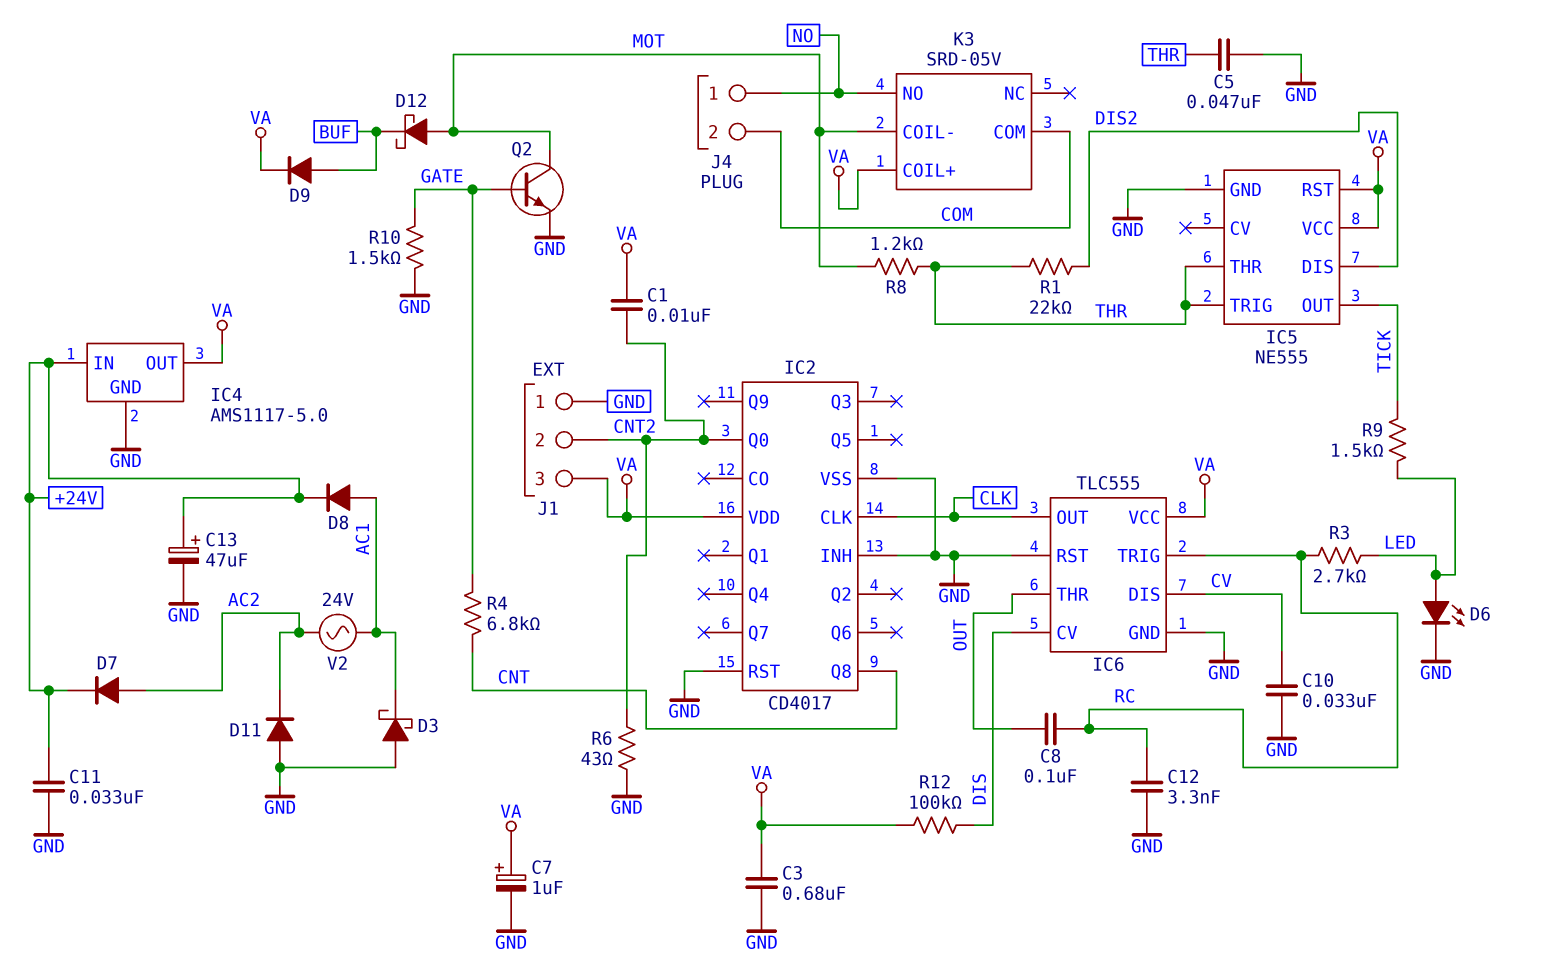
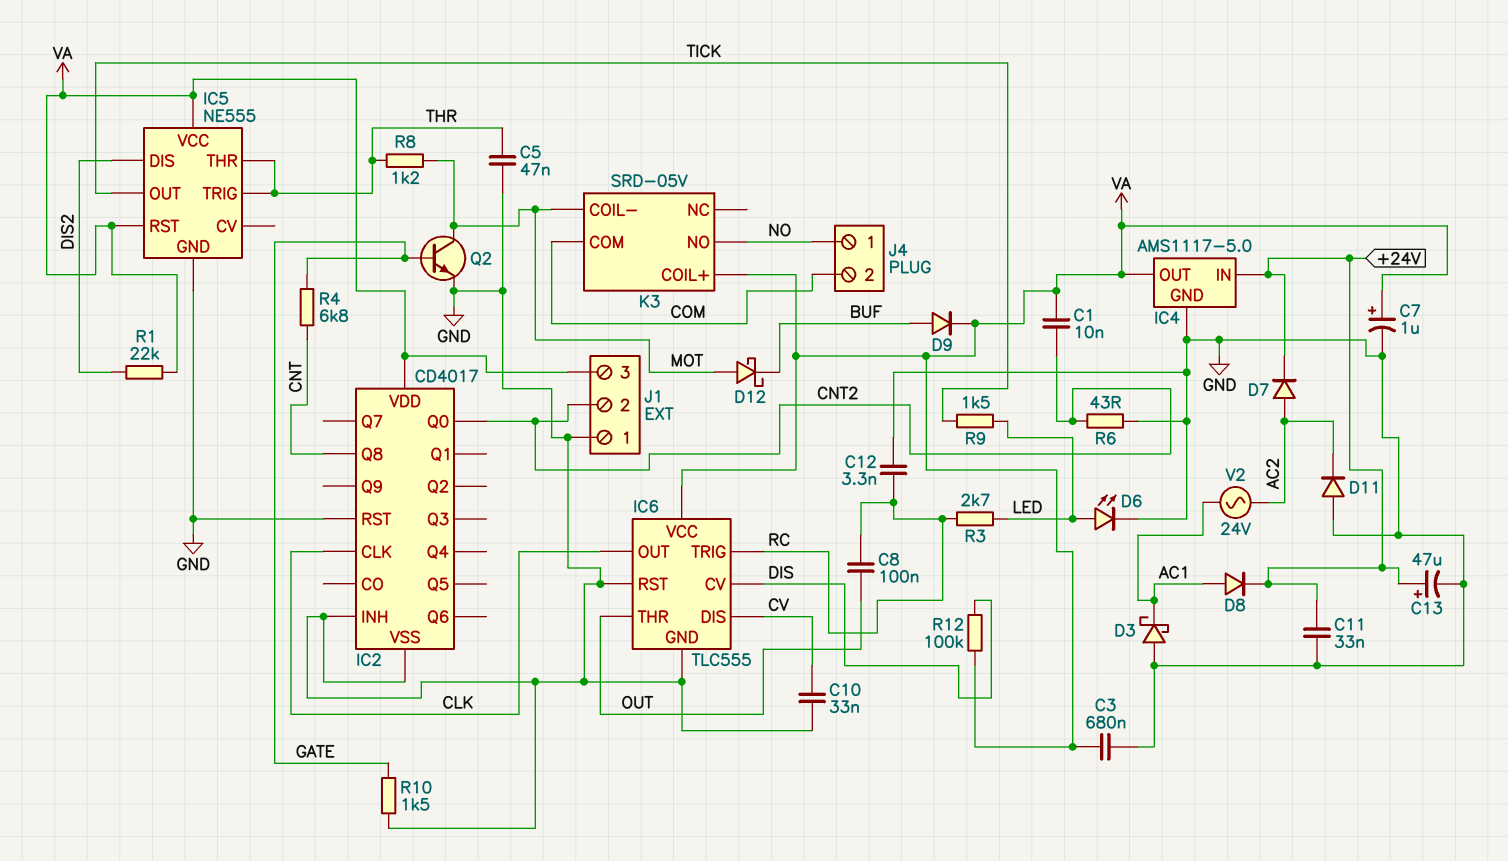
R1: 22k (DIS2, THR) -> 22k (DIS2, VA)

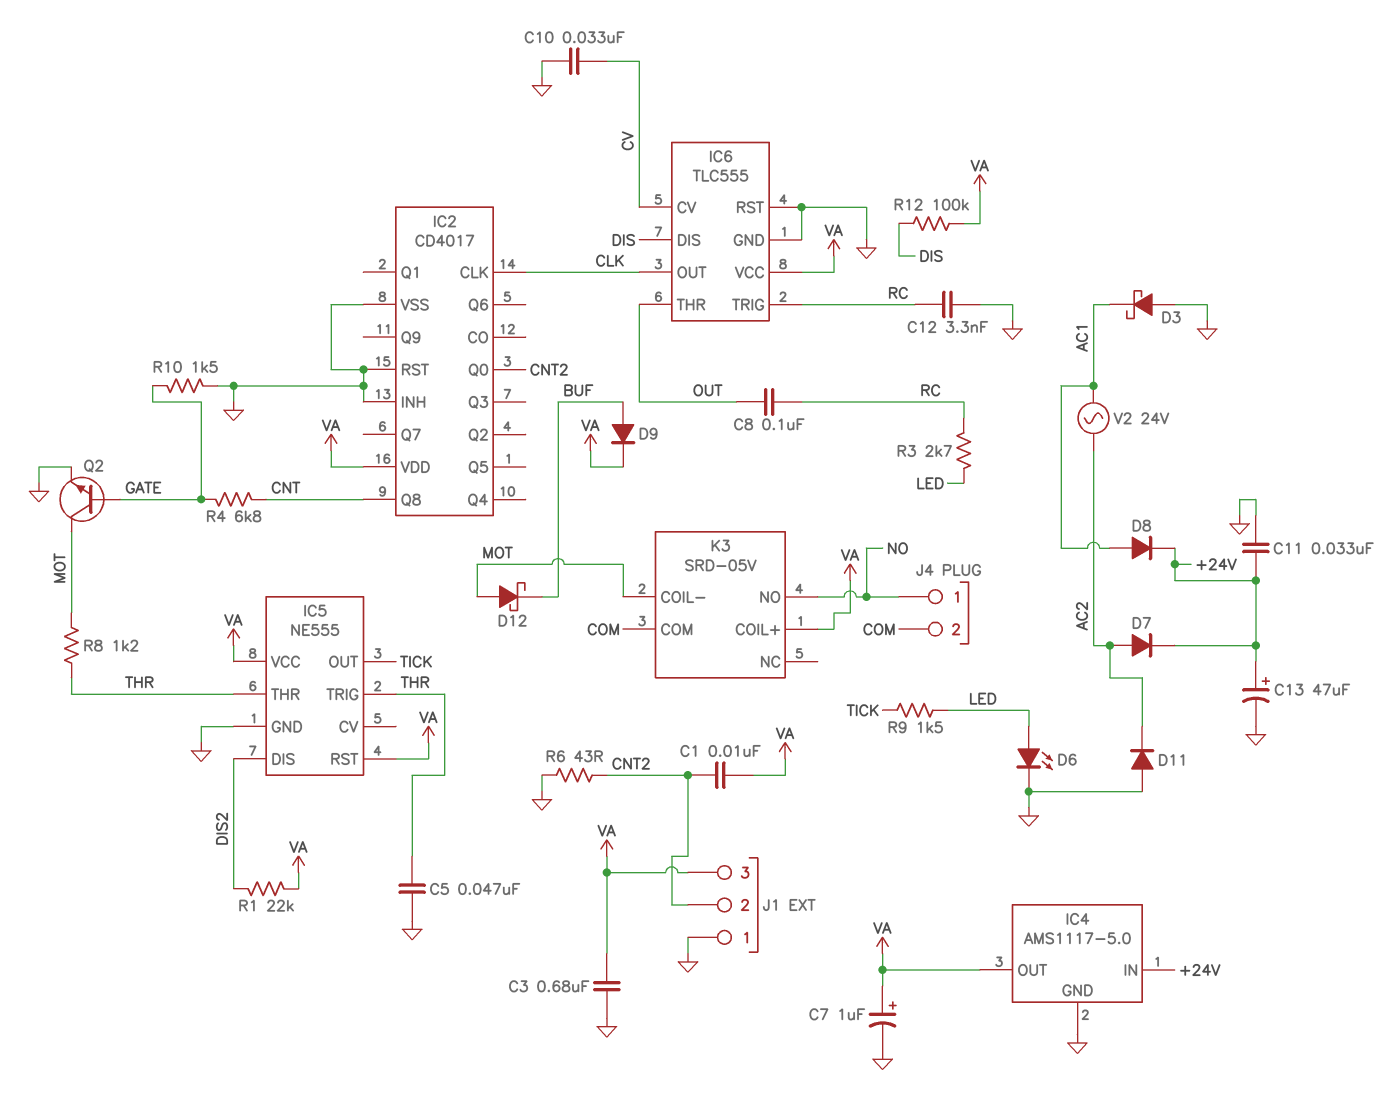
IC6 pin CV: DIS -> CV
IC6 pin DIS: CV -> DIS

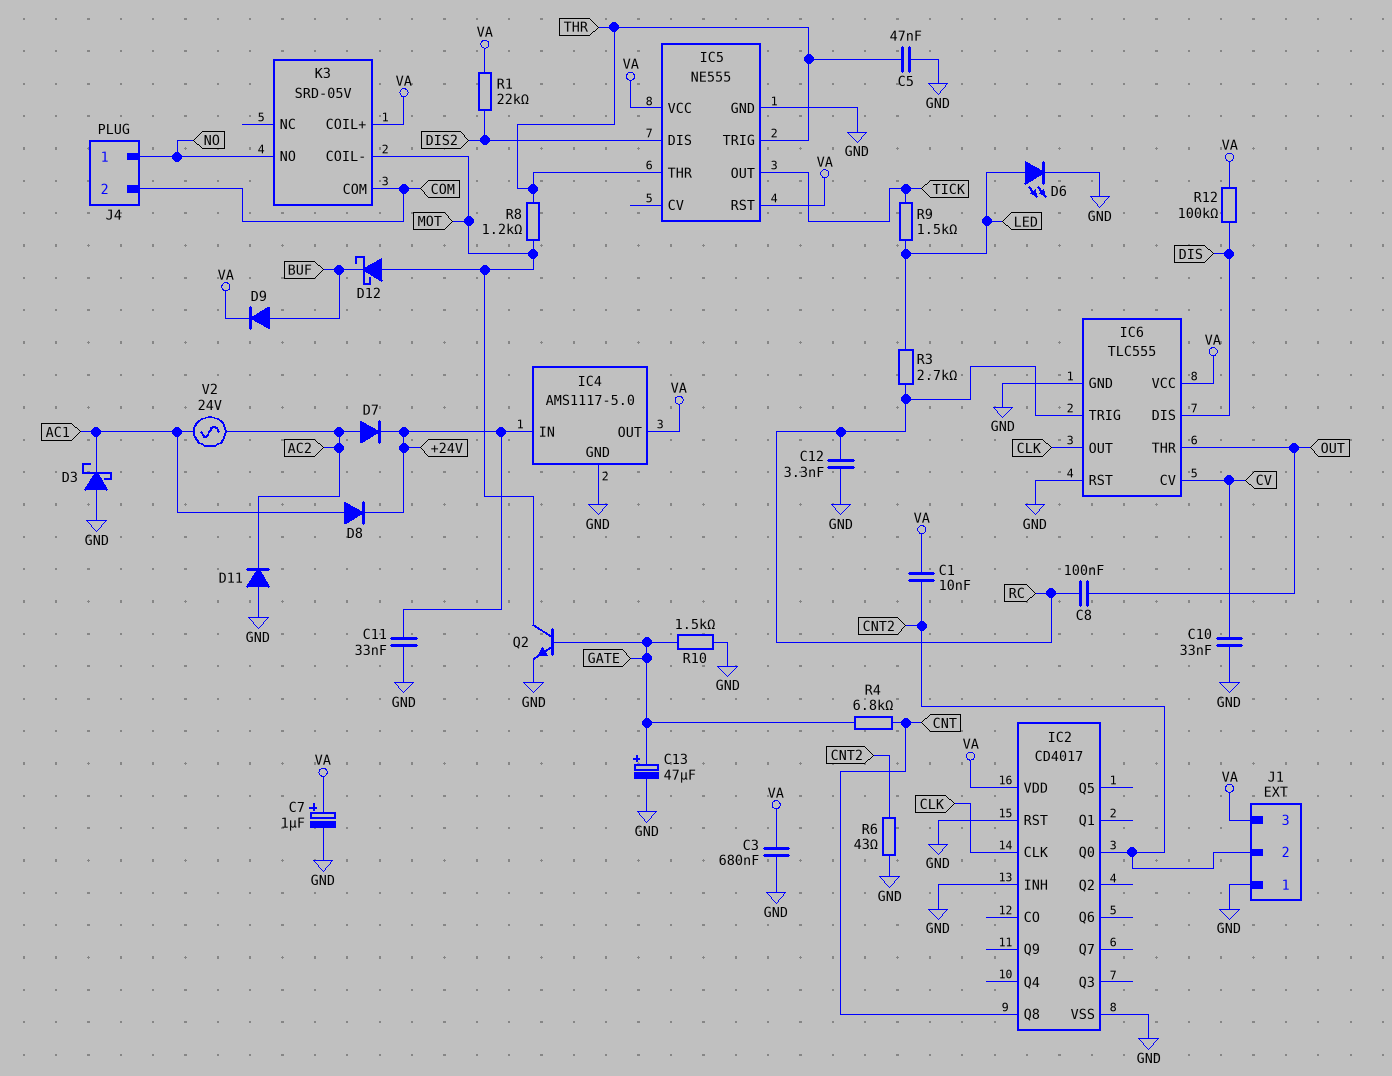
C13: 47uF (plus +24V, minus GND) -> 47uF (plus GATE, minus GND)

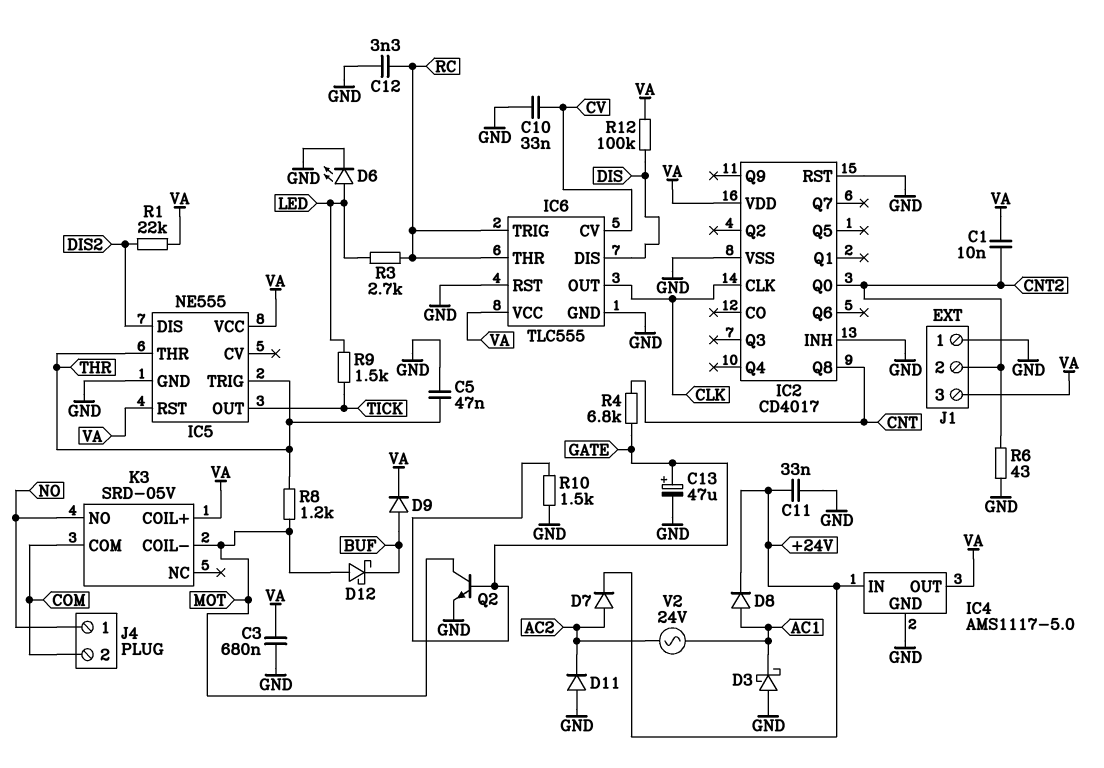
C7: 1uF (plus VA, minus GND) -> none
C8: 100nF (OUT, RC) -> none
IC6 pin THR: OUT -> RC

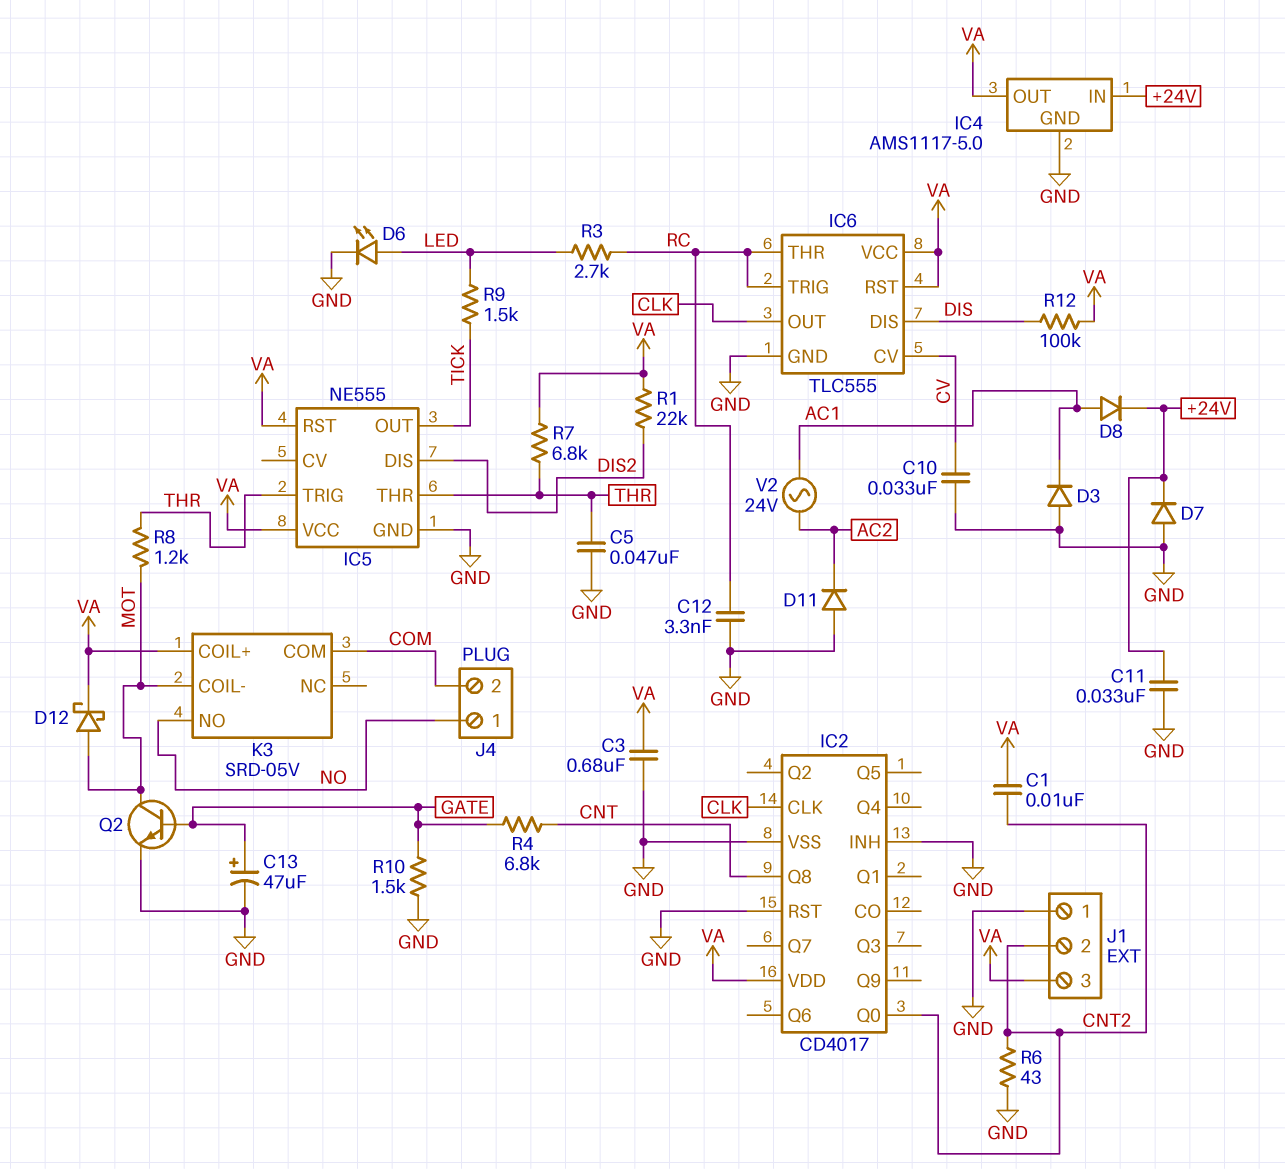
D3: schottky (A GND, K AC1) -> diode (A GND, K AC1)
D7: diode (A AC2, K +24V) -> diode (A GND, K +24V)
D9: diode (A BUF, K VA) -> none
D12: schottky (A MOT, K BUF) -> schottky (A MOT, K VA)
IC6 pin RST: GND -> VA
R7: none -> 6.8k (THR, VA)

